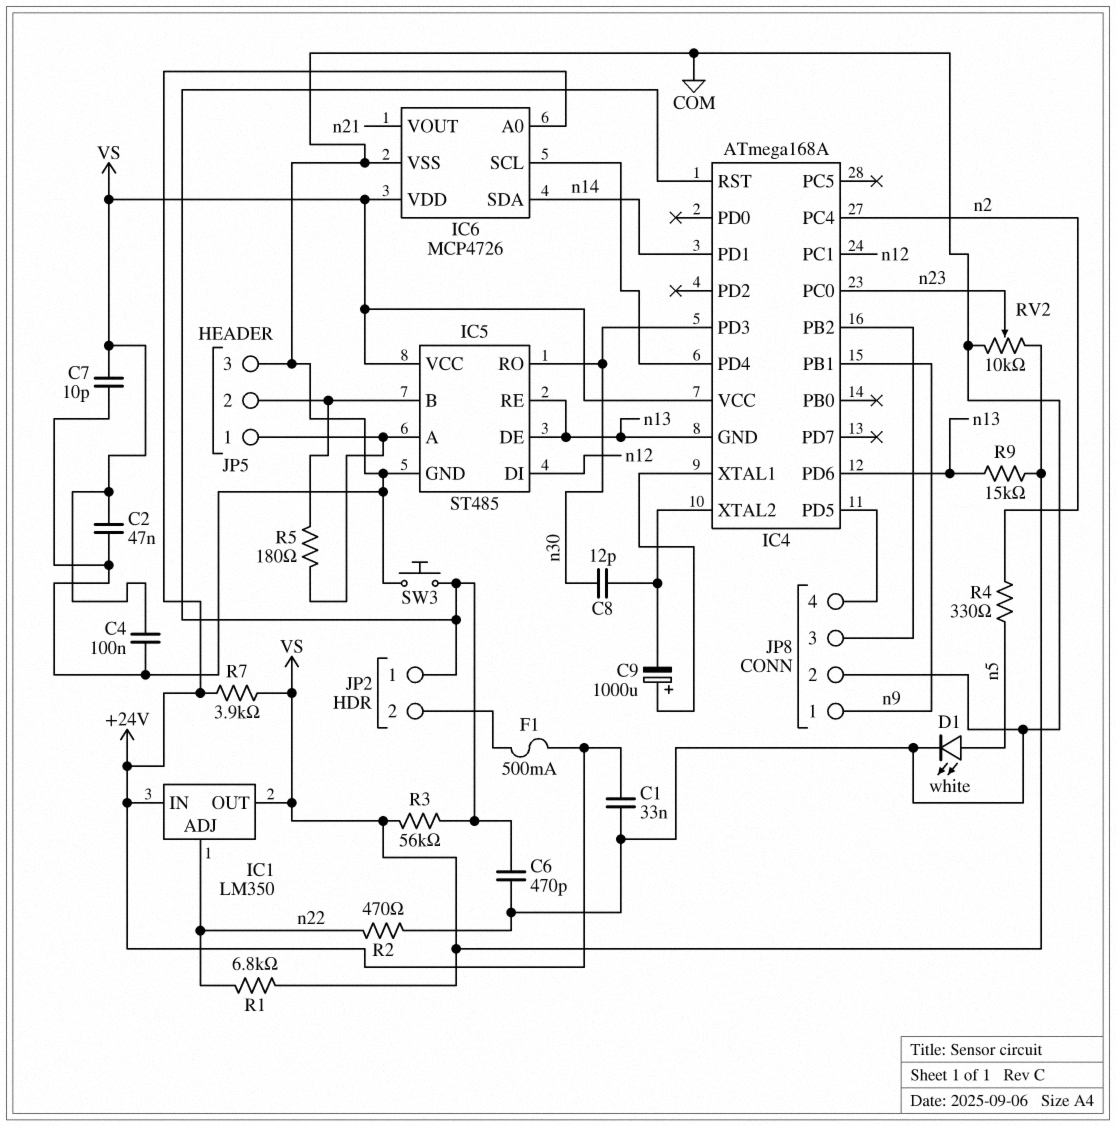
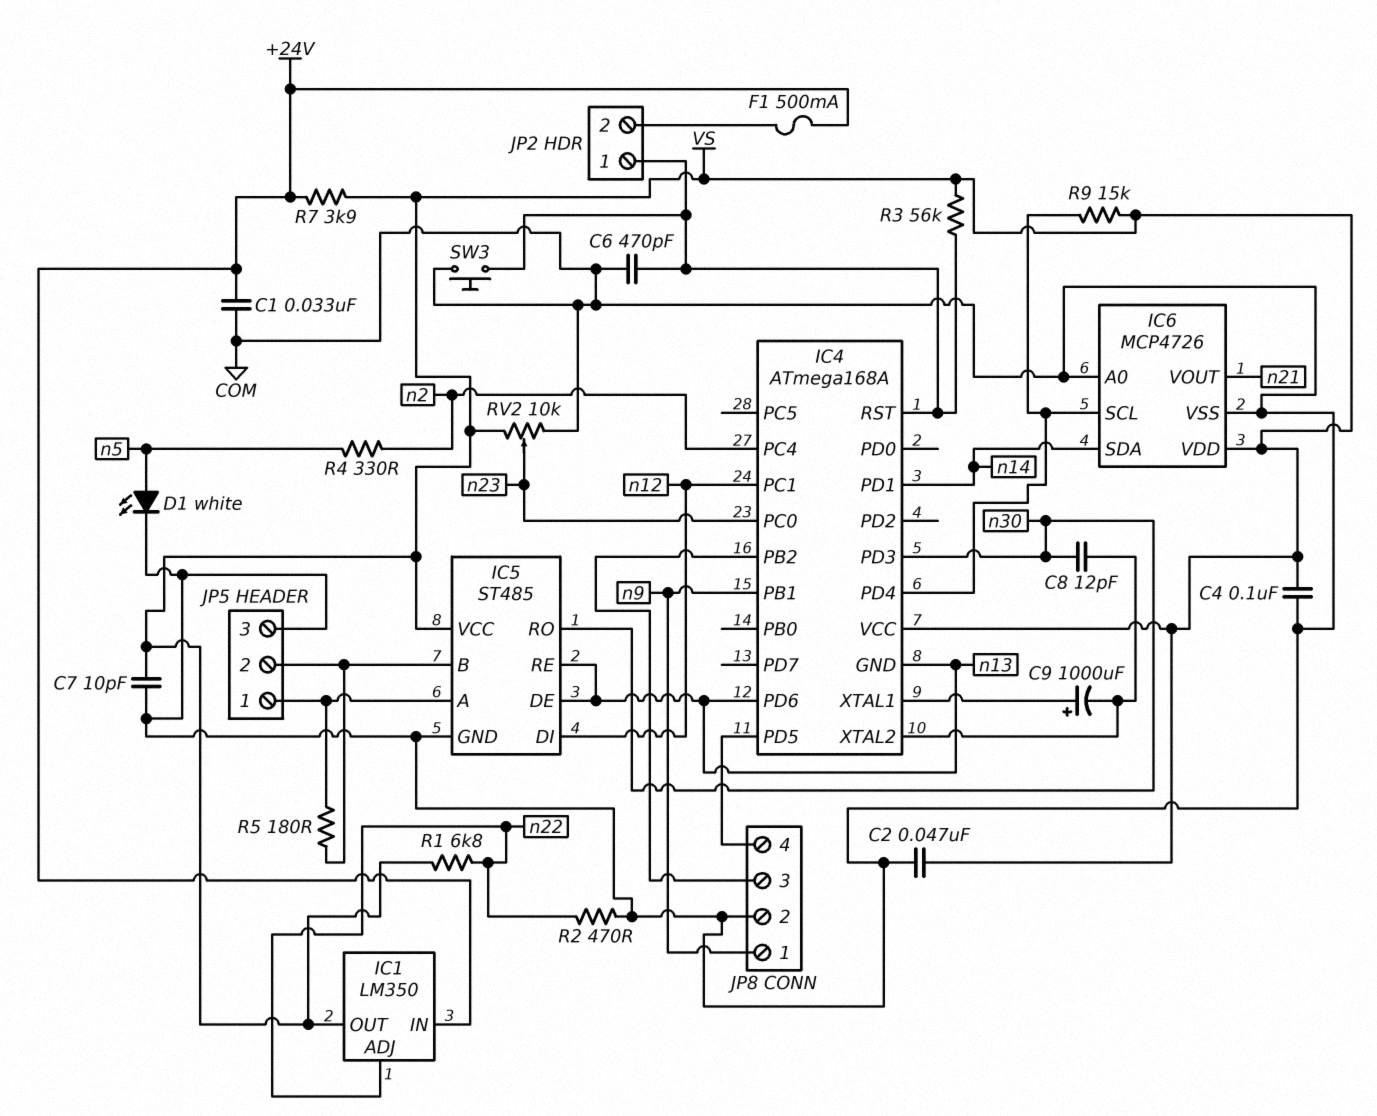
IC6 pin A0: +24V -> COM
R9: 15k (VS, n13) -> 15k (IC4/PD4, VS)

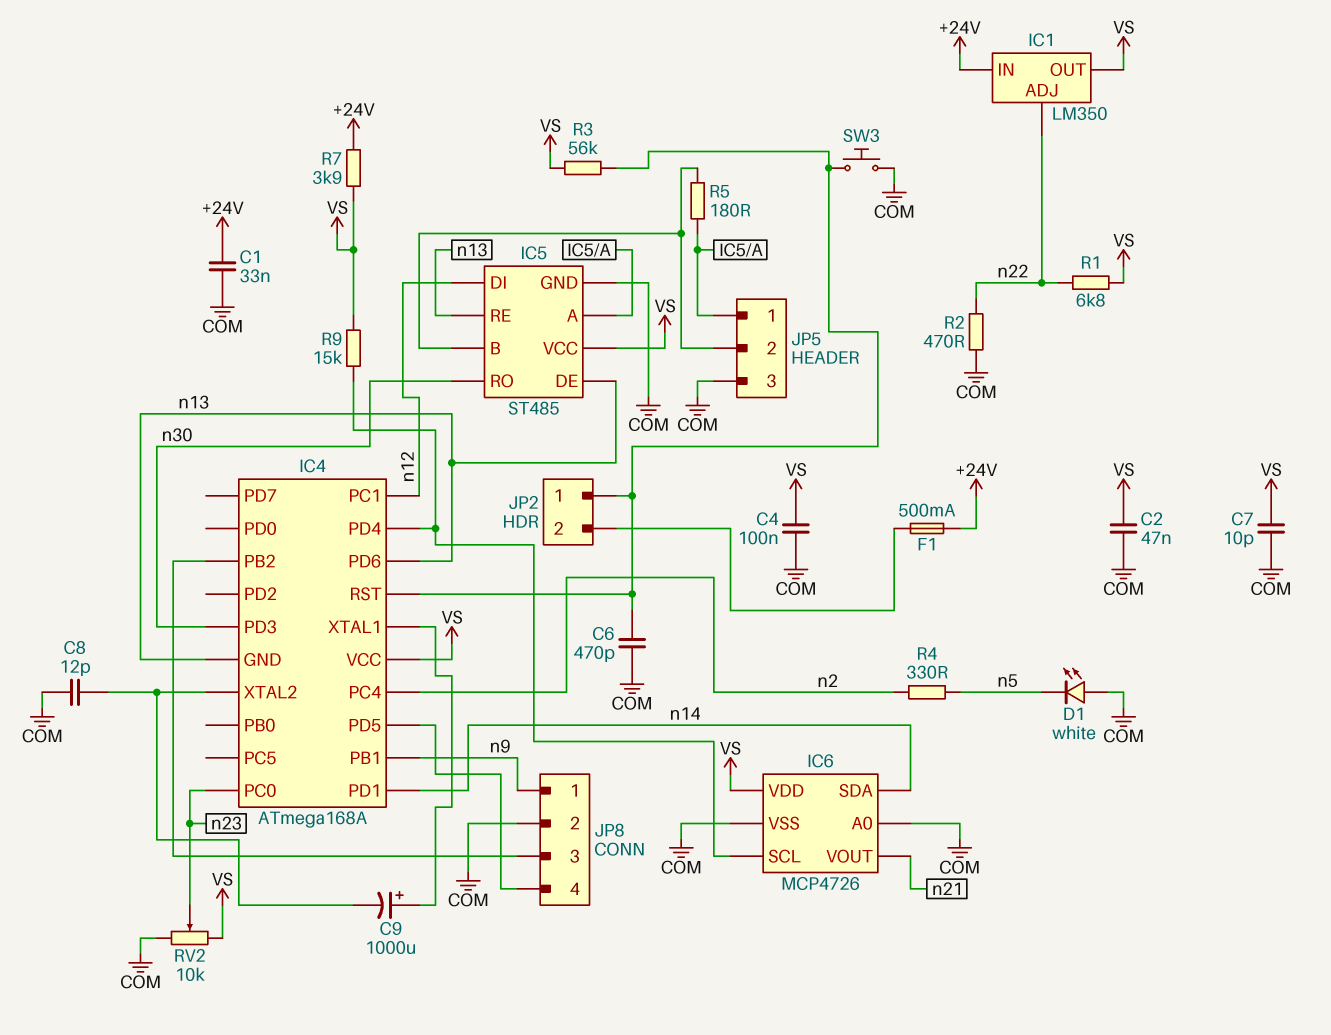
C8: 12pF (IC4/XTAL2, n30) -> 12pF (COM, IC4/XTAL2)
D1: LED white (A n5, K COM) -> LED white (A COM, K n5)

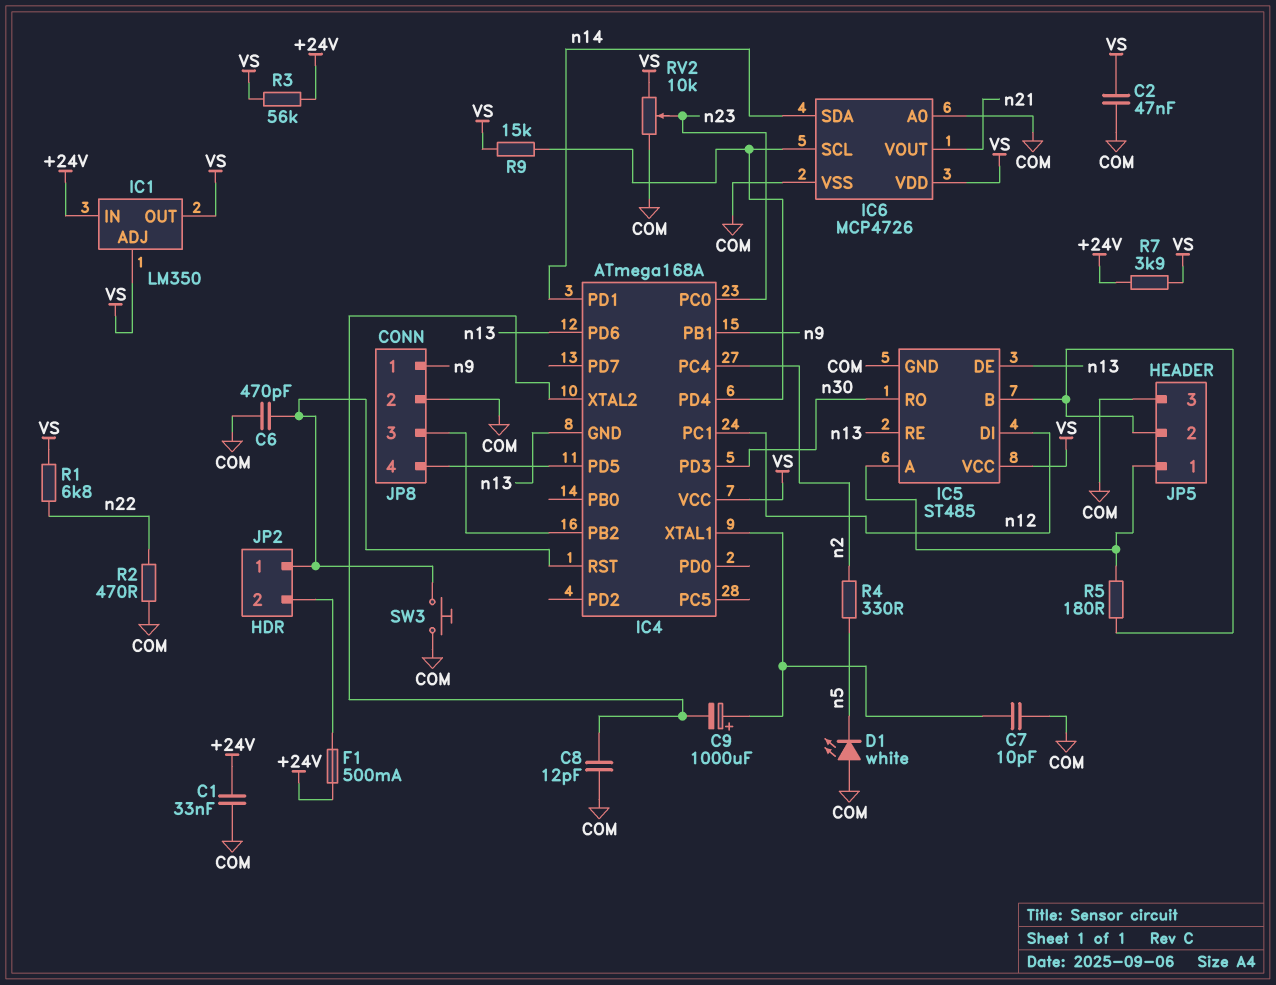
C4: 100nF (COM, VS) -> none
C7: 10pF (COM, VS) -> 10pF (COM, IC4/XTAL1)
IC1 pin ADJ: n22 -> VS
R3: 56k (IC4/RST, VS) -> 56k (+24V, VS)

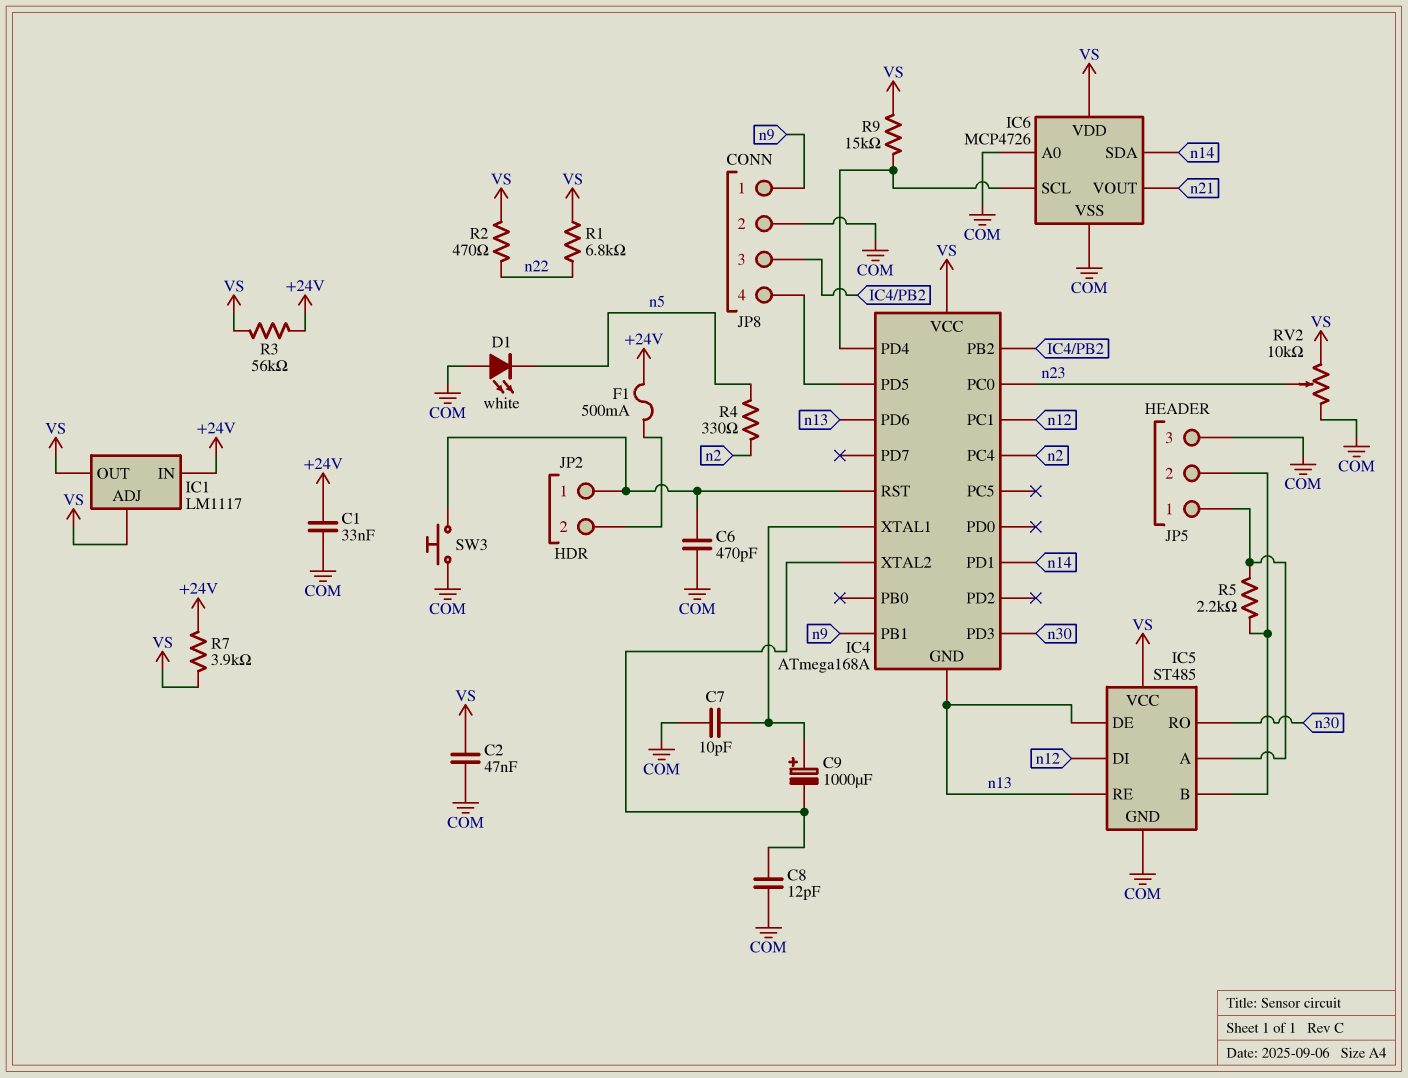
IC1: LM350 -> LM1117
R2: 470 (COM, n22) -> 470 (VS, n22)
R5: 180 (IC5/A, IC5/B) -> 2.2k (IC5/A, IC5/B)

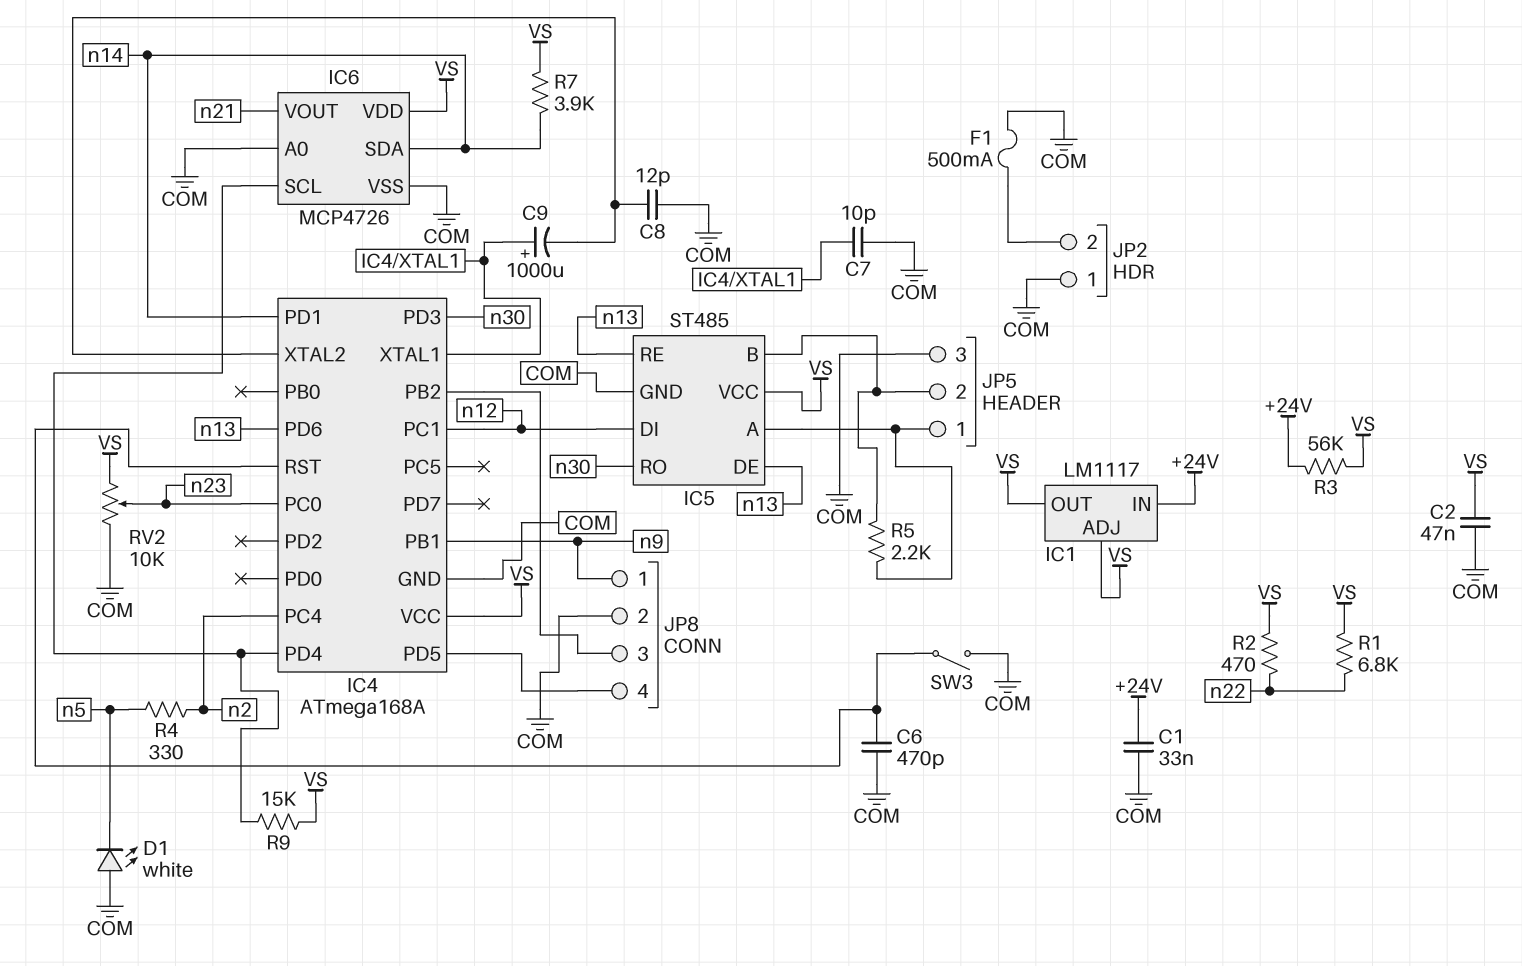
F1: 500mA (+24V, JP2/2) -> 500mA (COM, JP2/2)
IC4 pin GND: n13 -> COM
JP2 pin 1: IC4/RST -> COM
R7: 3.9k (+24V, VS) -> 3.9k (VS, n14)
SW3: button (COM, IC4/RST) -> switch (COM, IC4/RST)

